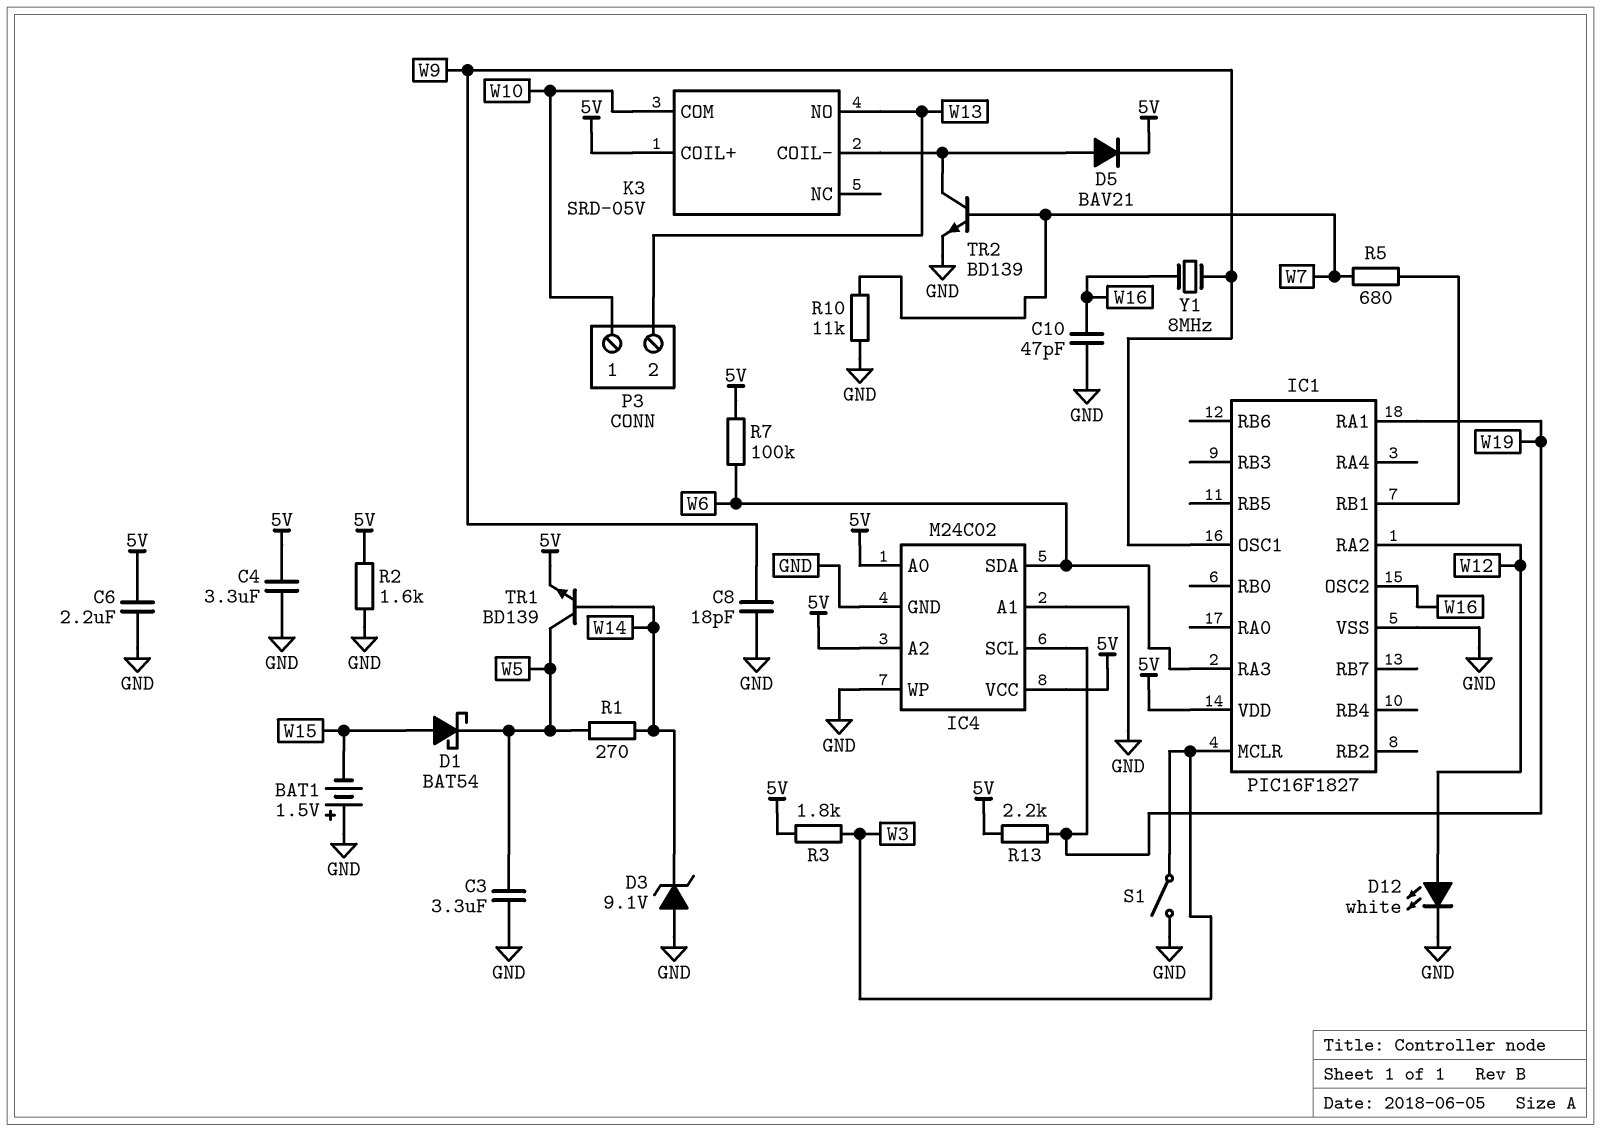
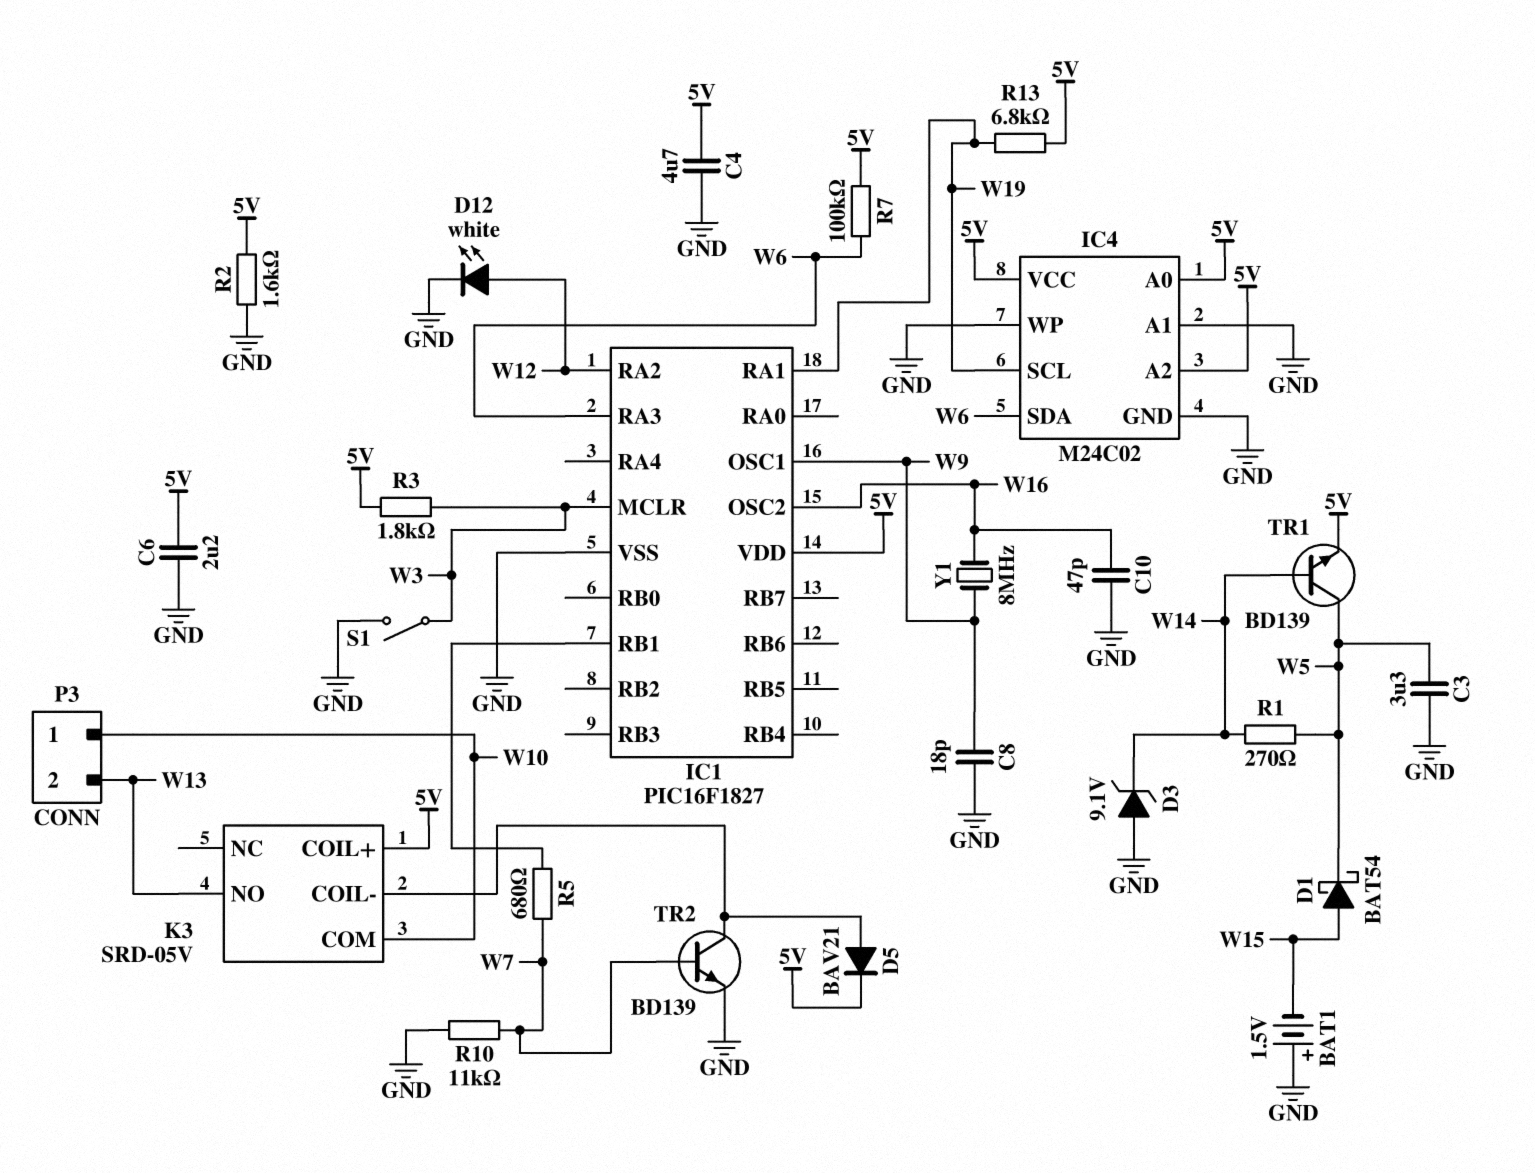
C4: 3.3uF (5V, GND) -> 4.7uF (5V, GND)
R13: 2.2k (5V, W19) -> 6.8k (5V, W19)

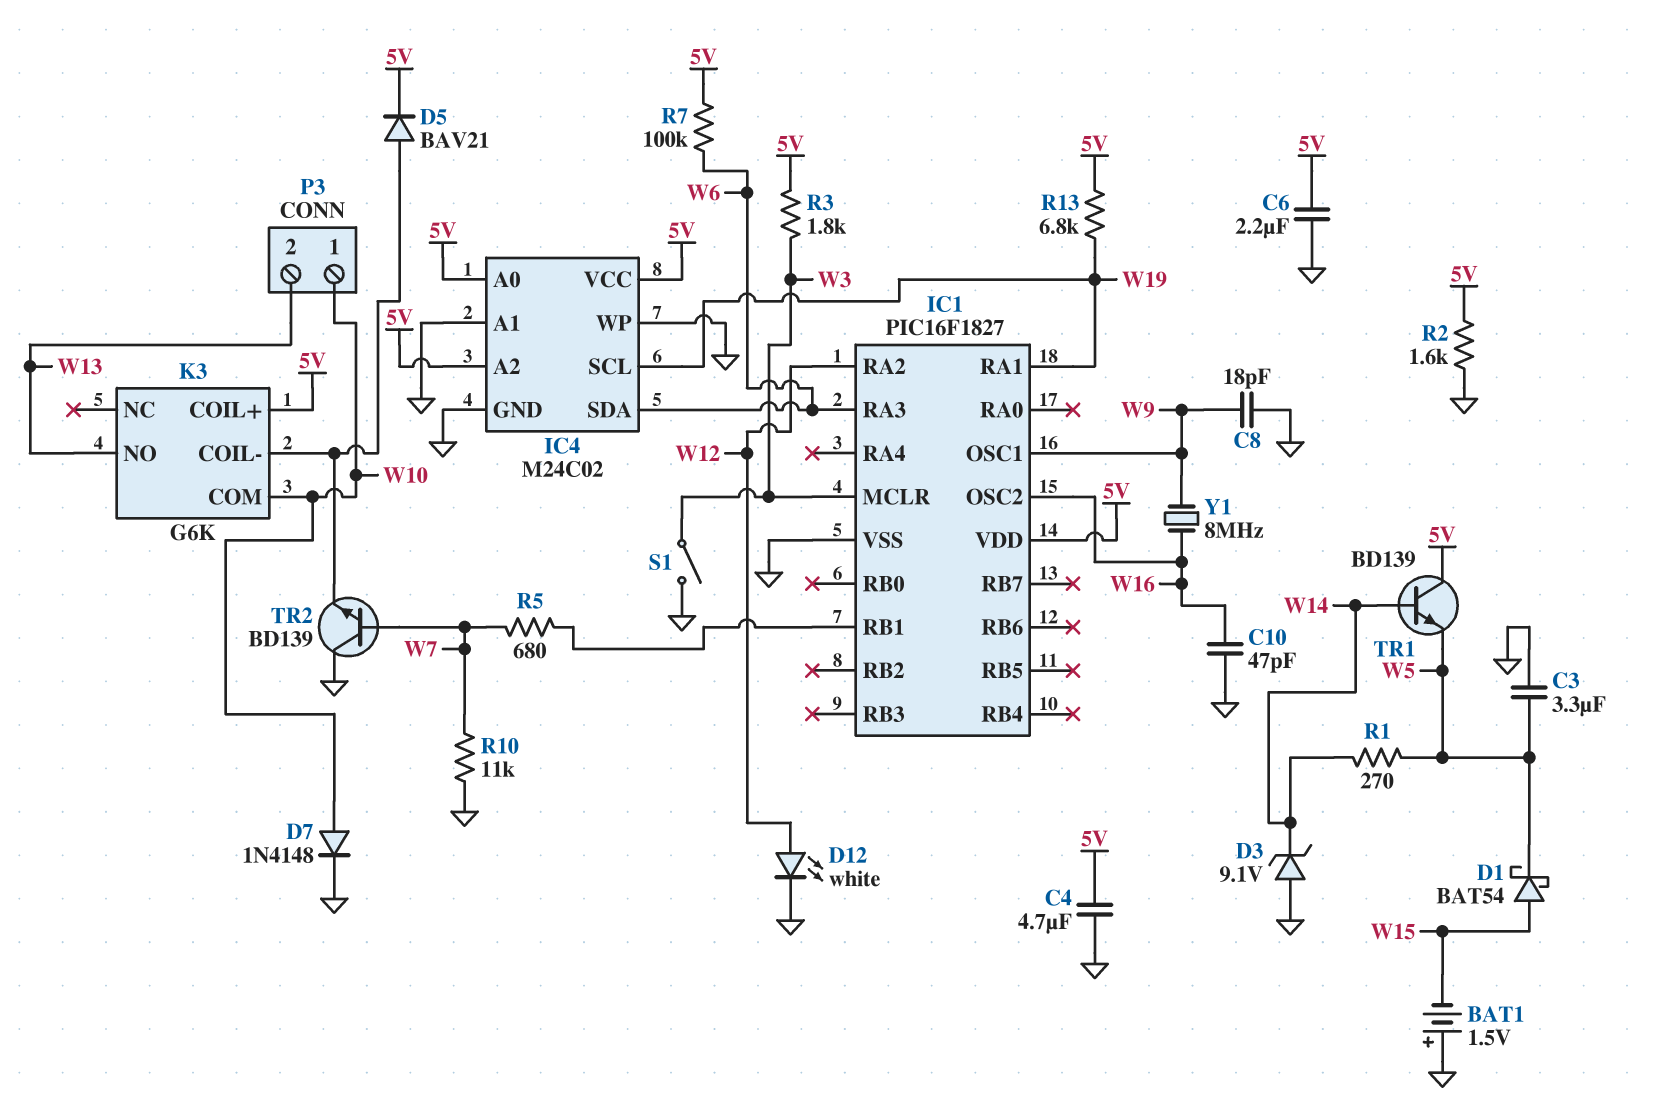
D7: none -> diode 1N4148 (A W10, K GND)
K3: SRD-05V -> G6K
TR1: NPN BD139 (B W14, C W5, E 5V) -> NPN BD139 (B W14, C 5V, E W5)
TR2: NPN BD139 (B W7, C K3/COIL-, E GND) -> NPN BD139 (B W7, C GND, E K3/COIL-)

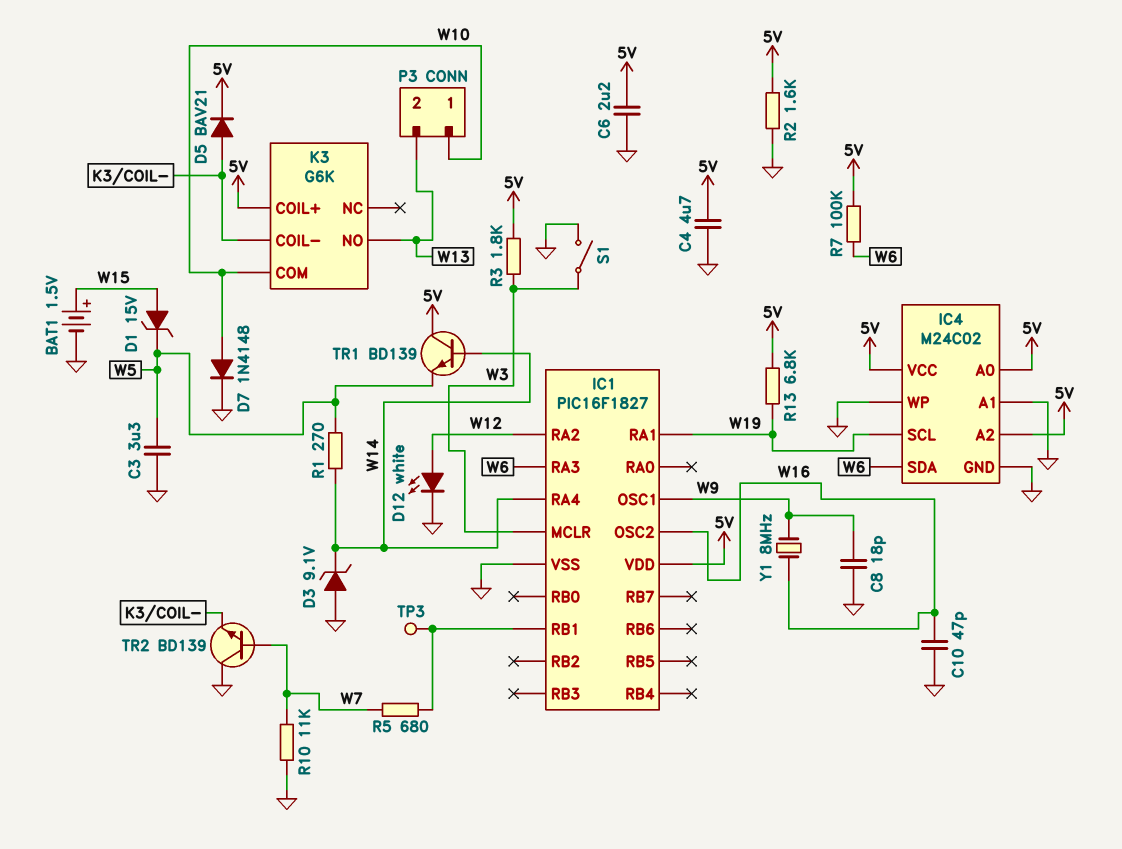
BAT1: 1.5V (plus GND, minus W15) -> 1.5V (plus W15, minus GND)
D1: schottky BAT54 (A W15, K W5) -> zener 15V (A W15, K W5)
IC1 pin RA4: none -> W14
TP3: none -> test point (IC1/RB1)

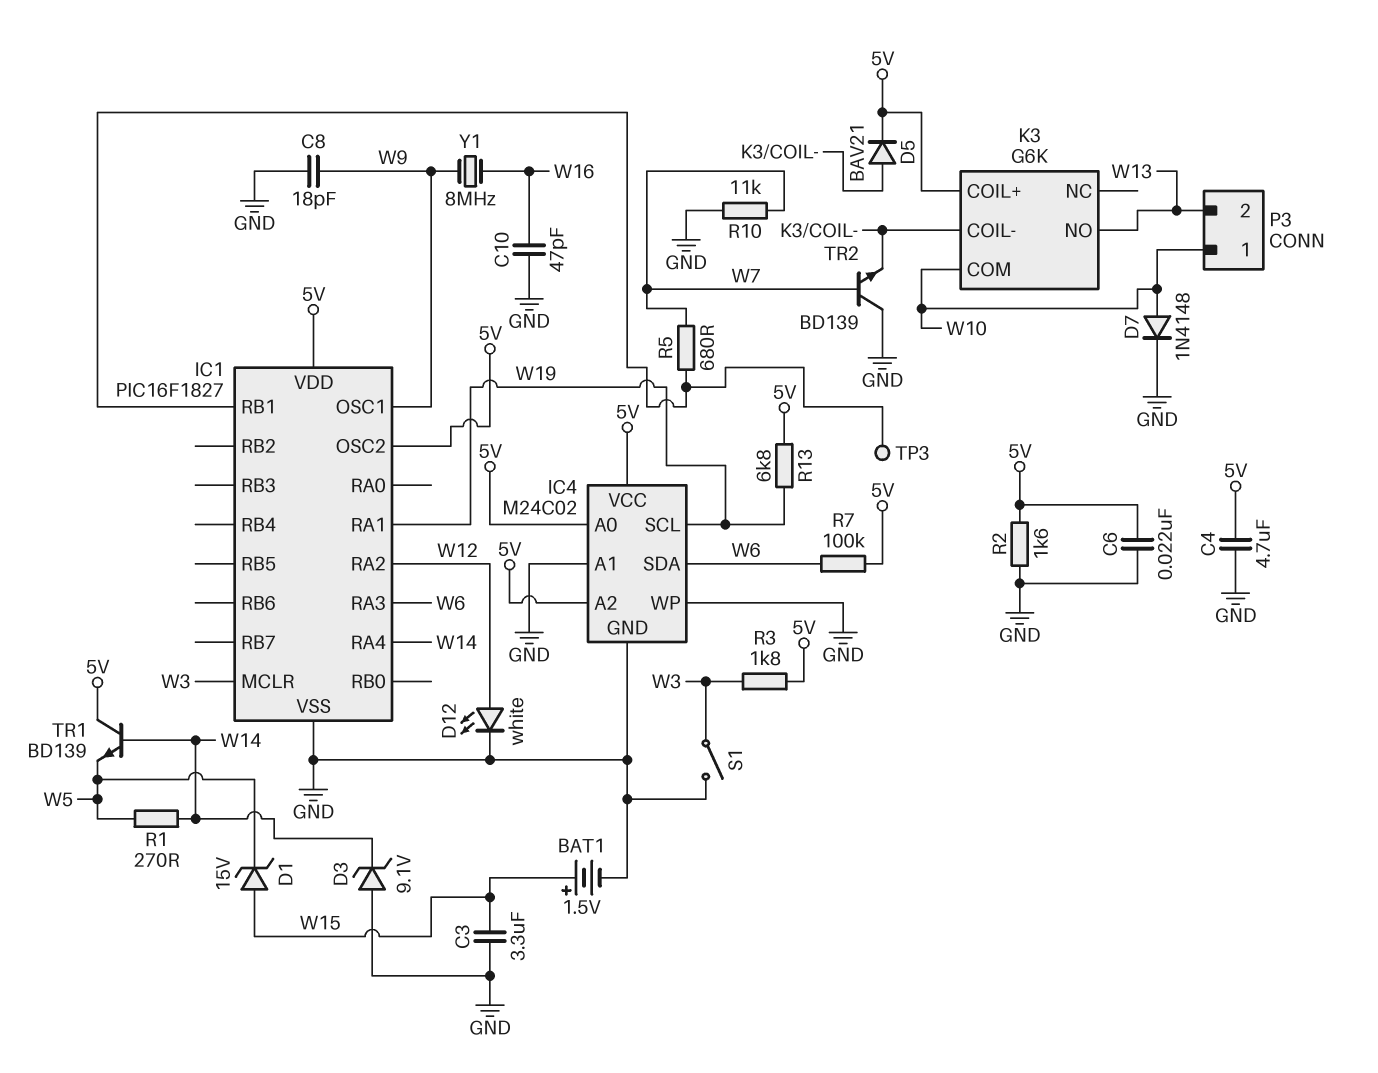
C3: 3.3uF (GND, W5) -> 3.3uF (GND, W15)
C6: 2.2uF (5V, GND) -> 22nF (5V, GND)
IC1 pin OSC2: W16 -> 5V

